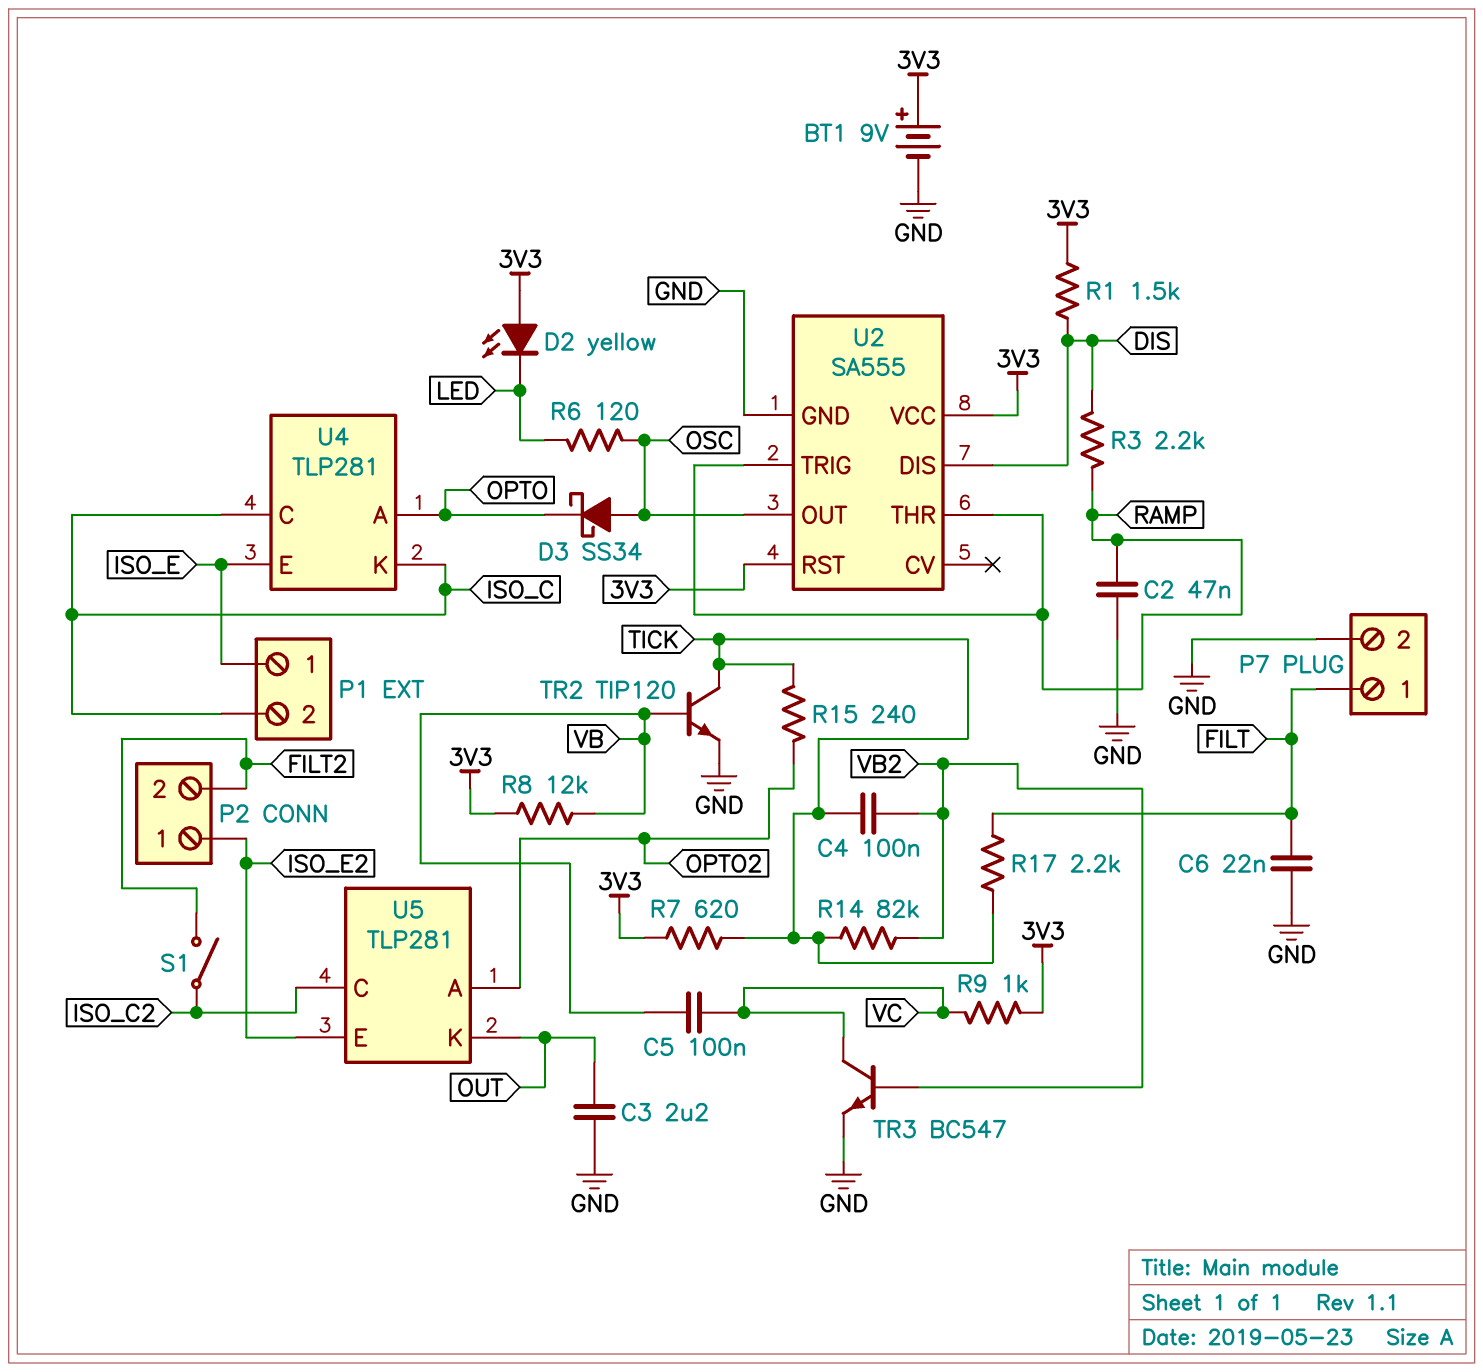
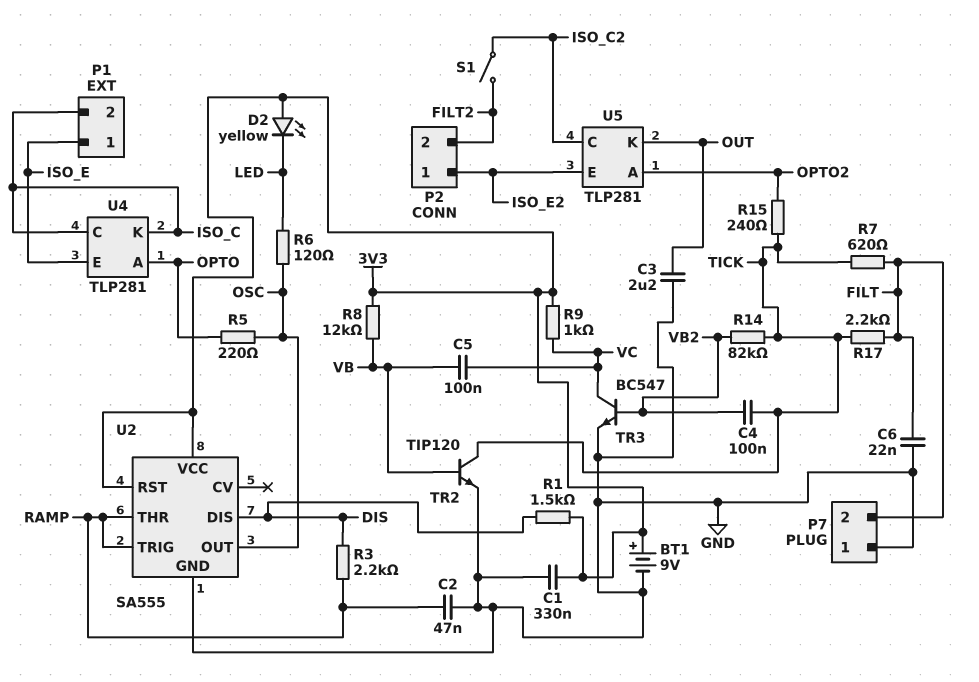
C1: none -> 330nF (3V3, GND)
D3: schottky SS34 (A OSC, K OPTO) -> none
P7 pin 1: FILT -> GND
P7 pin 2: GND -> FILT
R5: none -> 220 (OPTO, OSC)
R7: 620 (3V3, TICK) -> 620 (FILT, TICK)

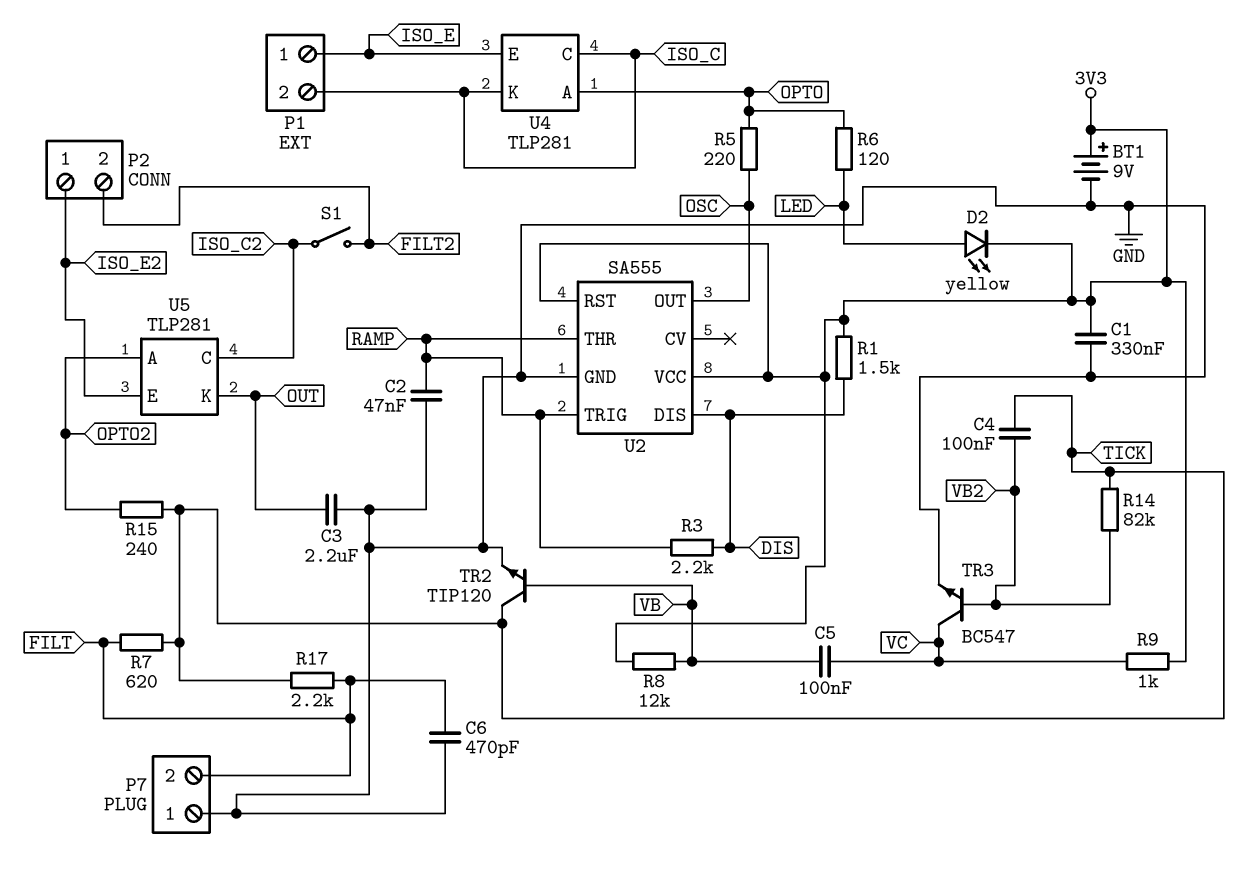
C6: 22nF (FILT, GND) -> 470pF (FILT, GND)
D2: LED yellow (A 3V3, K LED) -> LED yellow (A LED, K 3V3)
R6: 120 (LED, OSC) -> 120 (LED, OPTO)

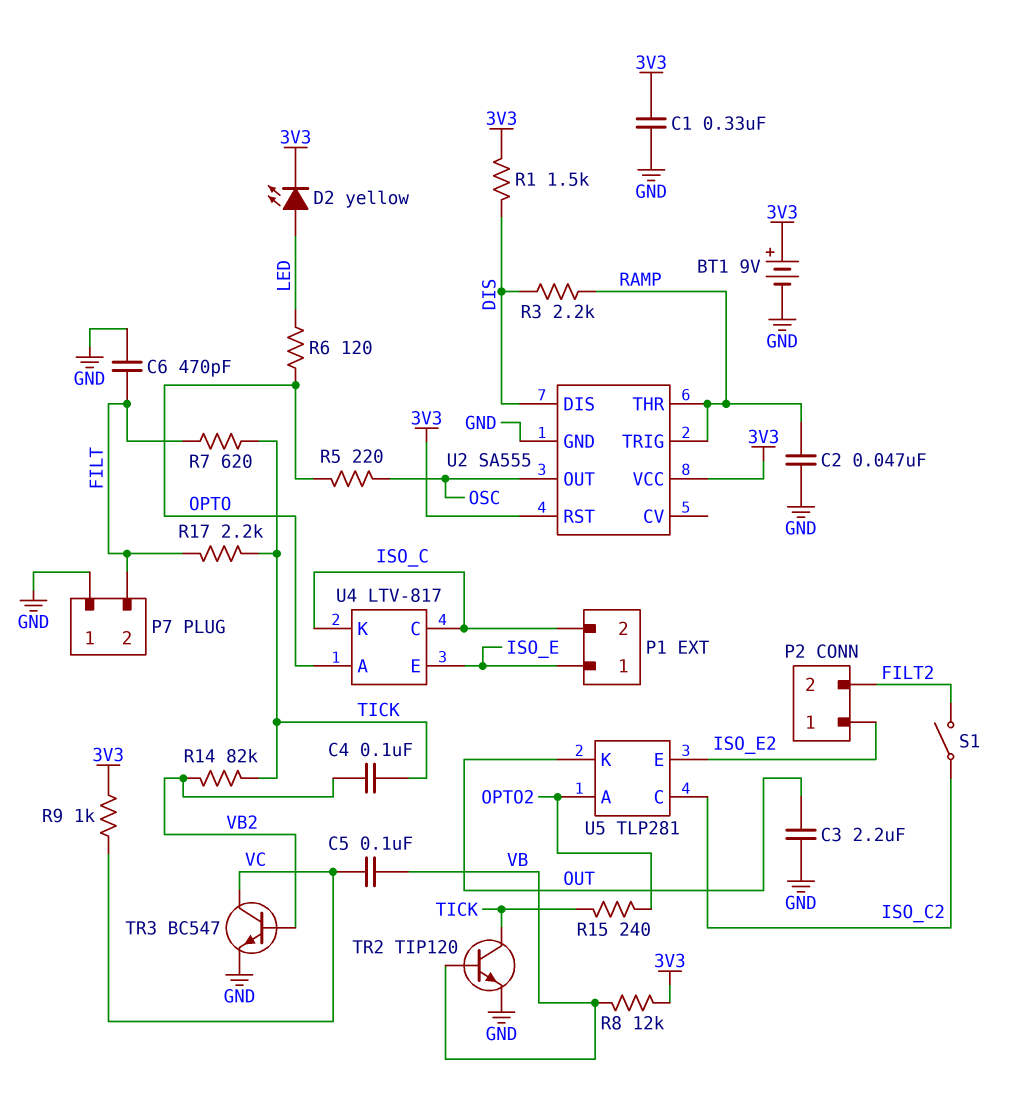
U4: TLP281 -> LTV-817

